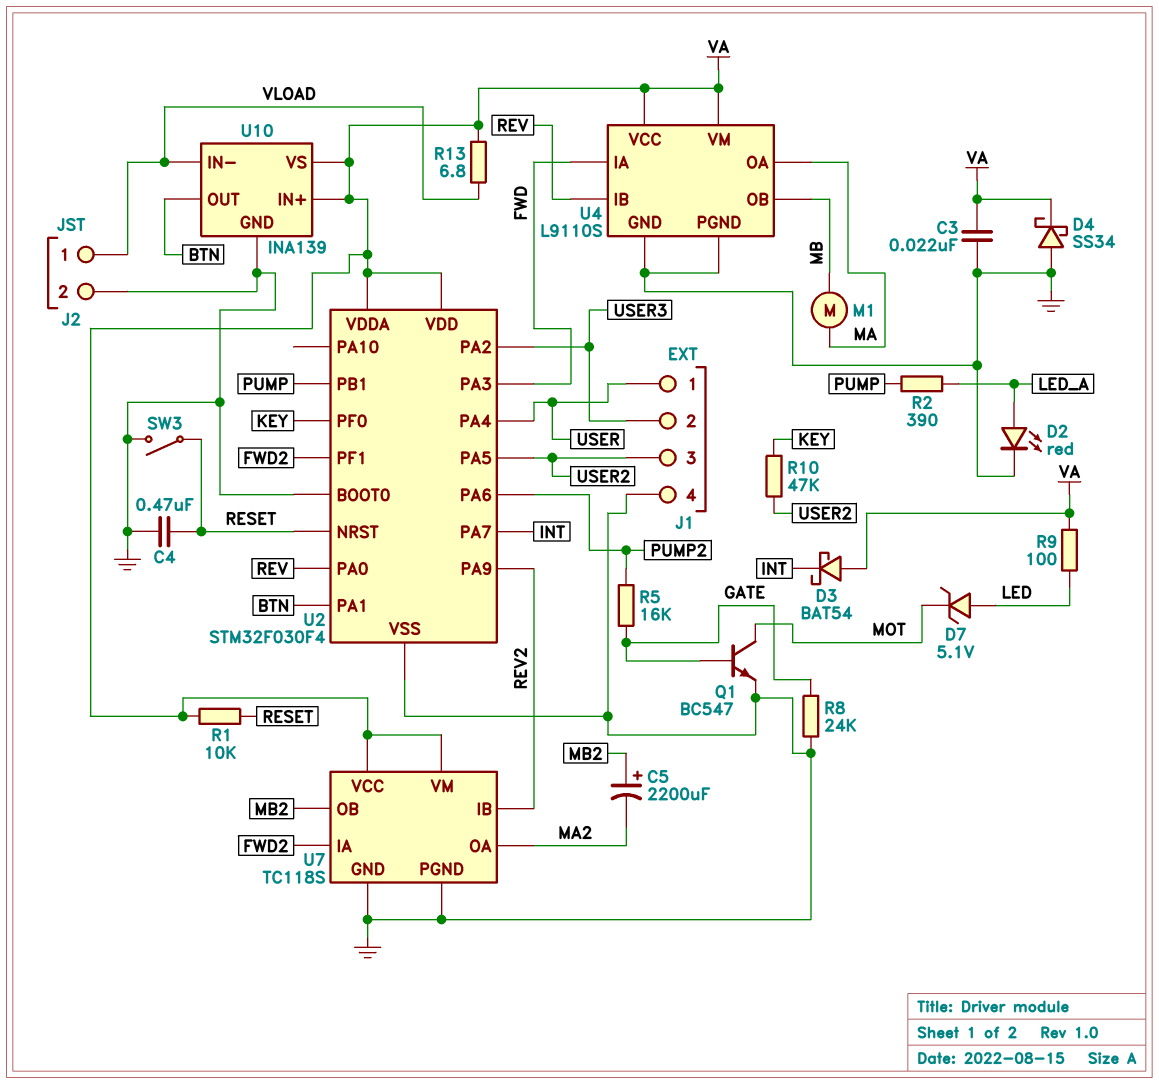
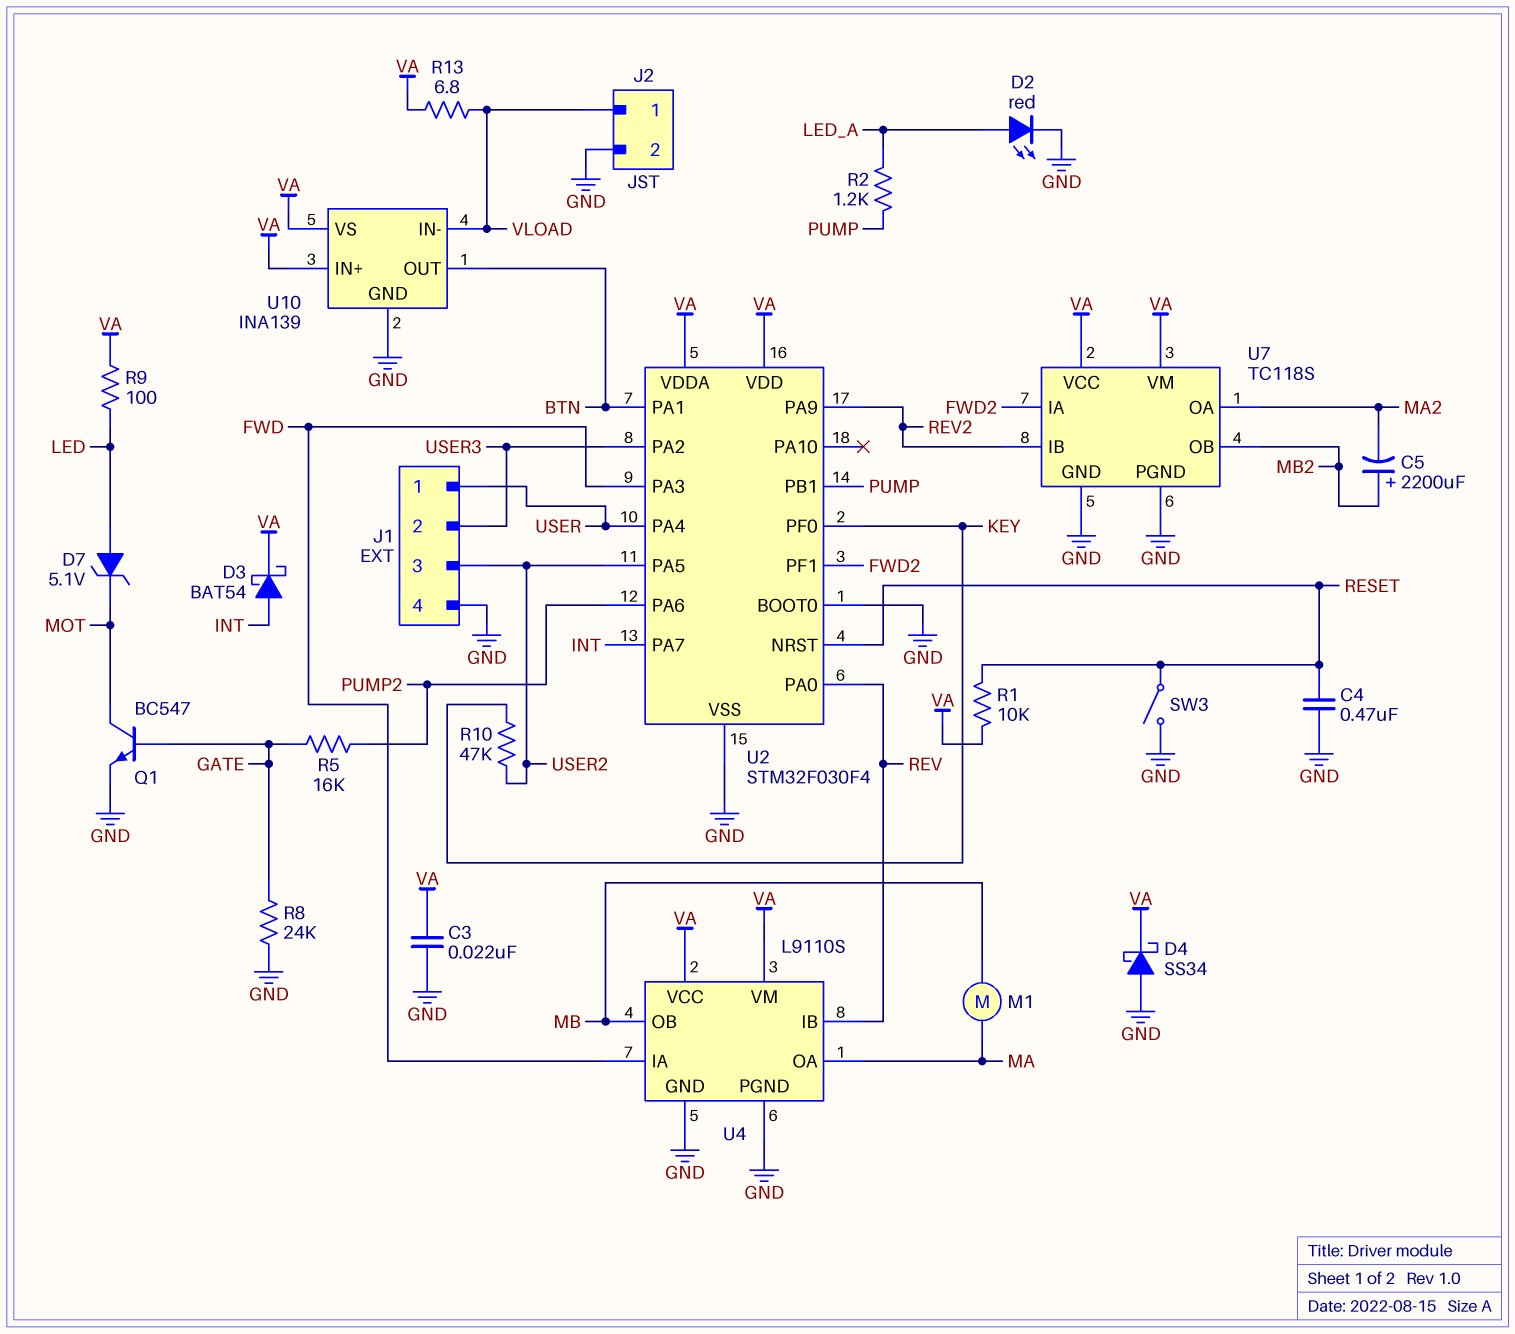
D3: schottky BAT54 (A VA, K INT) -> schottky BAT54 (A INT, K VA)
R2: 390 (LED_A, PUMP) -> 1.2k (LED_A, PUMP)

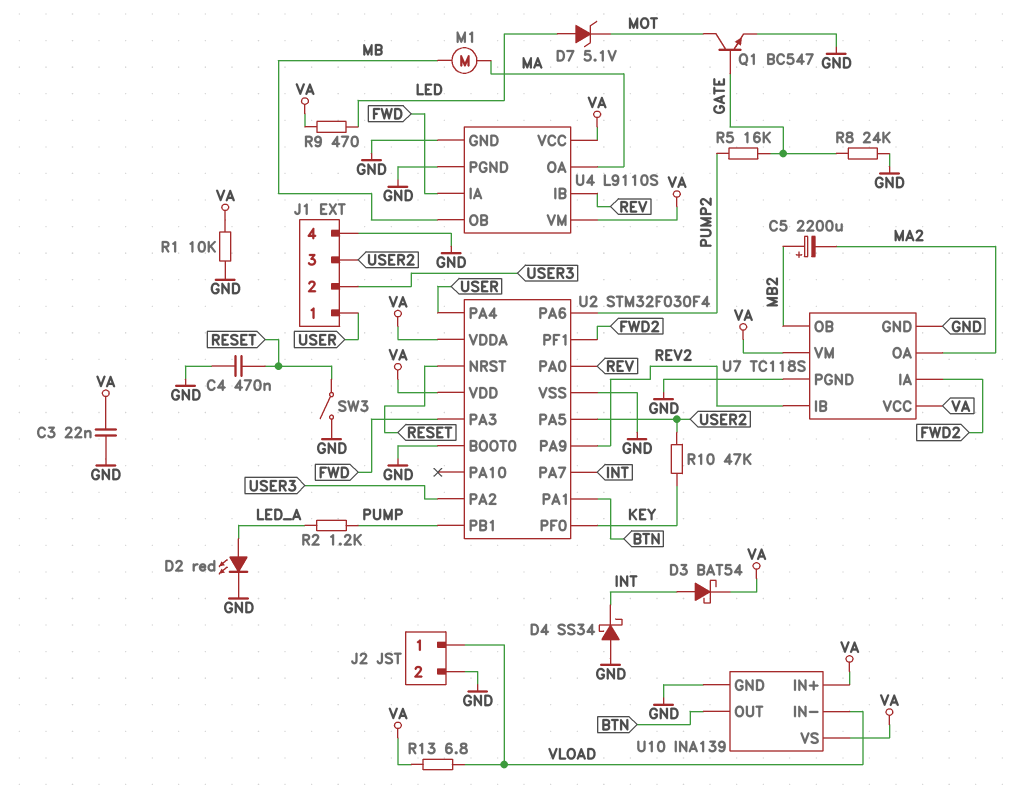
D4: schottky SS34 (A GND, K VA) -> schottky SS34 (A GND, K INT)
R1: 10k (RESET, VA) -> 10k (GND, VA)
R9: 100 (LED, VA) -> 470 (LED, VA)

